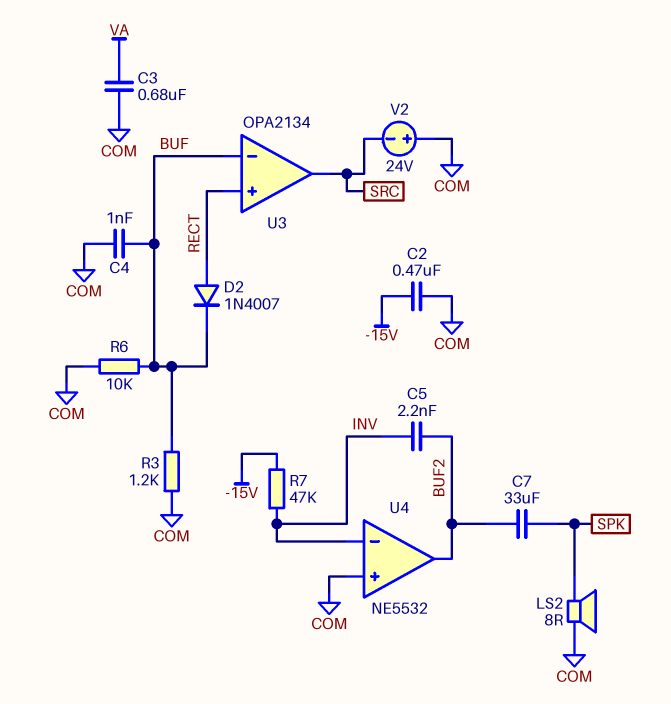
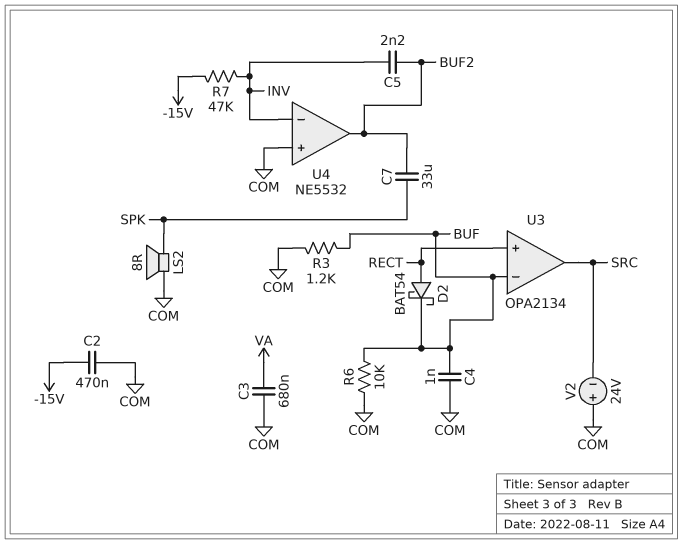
D2: diode 1N4007 (A RECT, K BUF) -> schottky BAT54 (A RECT, K BUF)

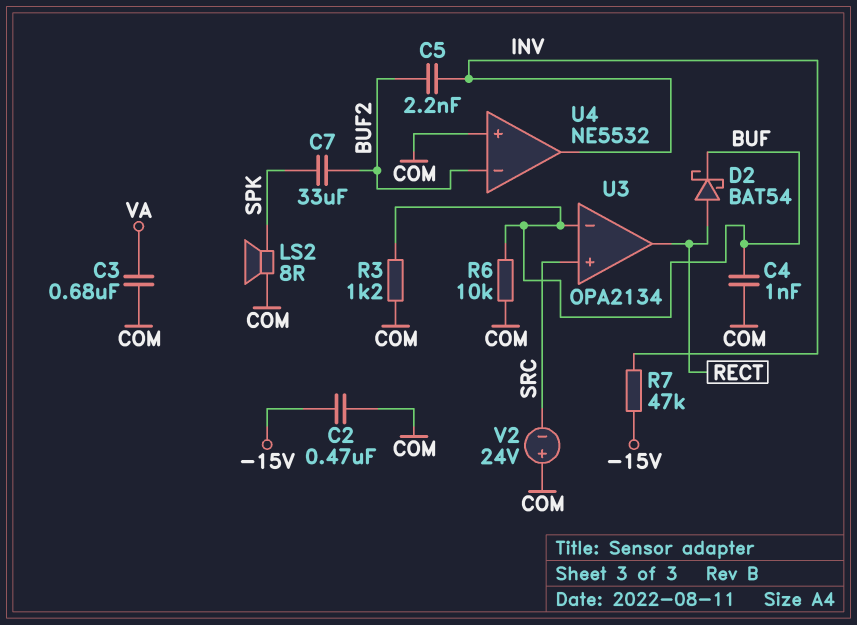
U3 pin in+: RECT -> SRC
U3 pin out: SRC -> RECT
U4 pin in-: INV -> BUF2
U4 pin out: BUF2 -> INV

